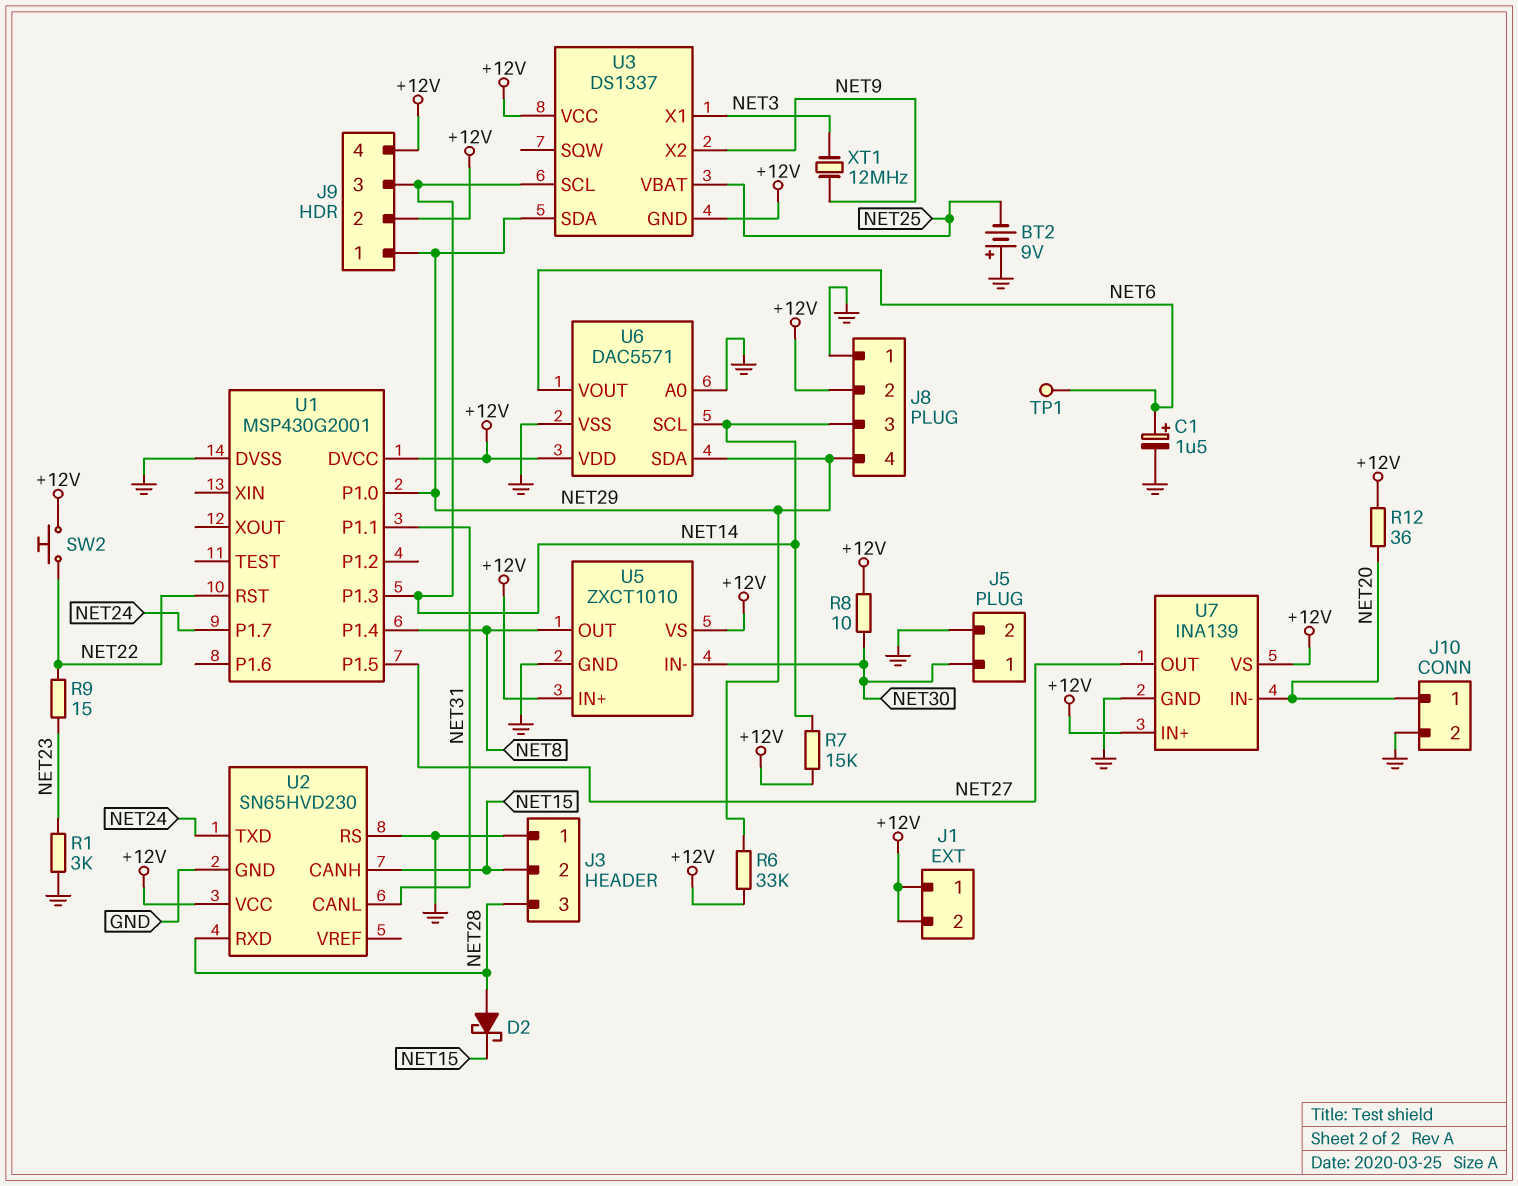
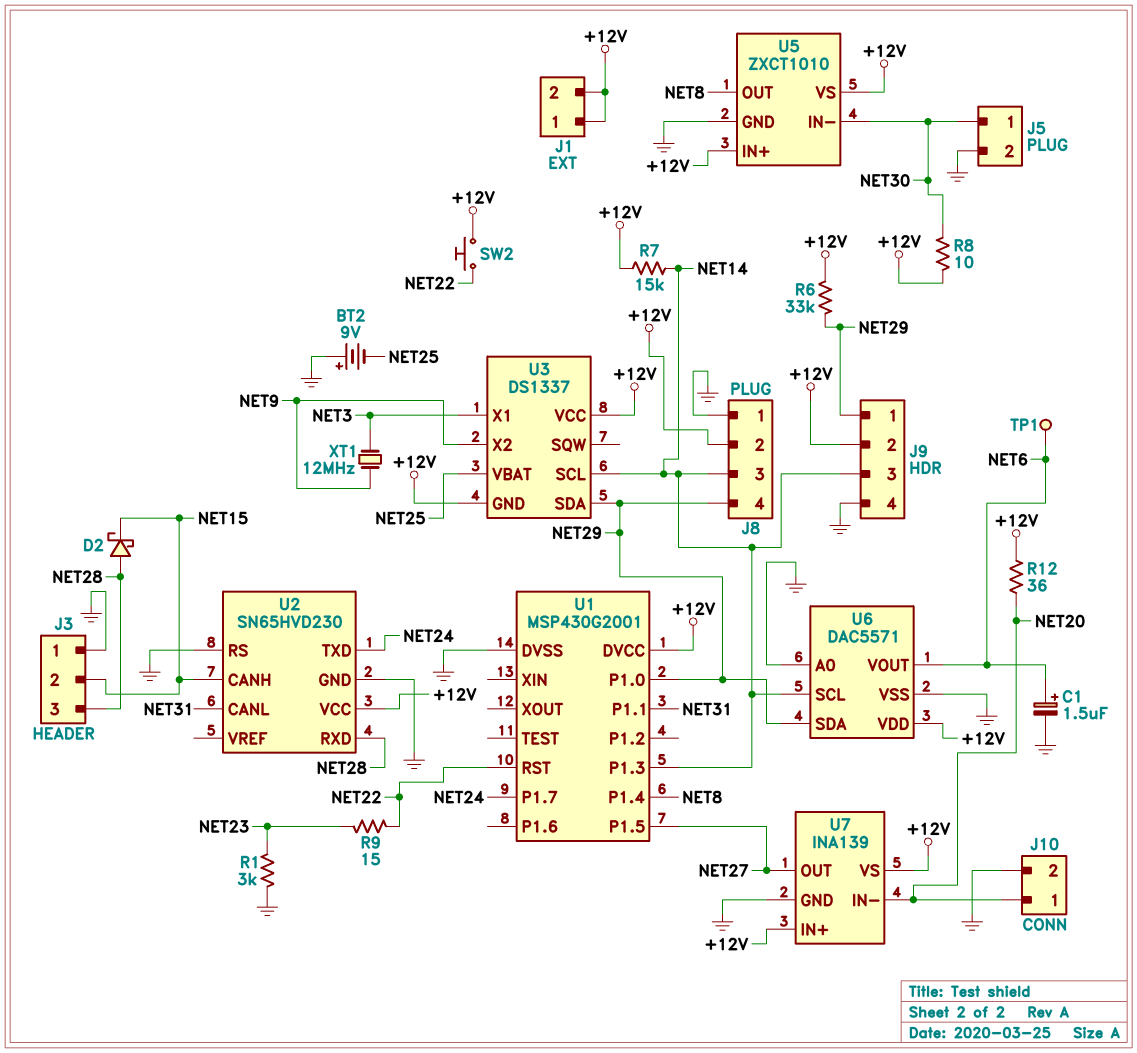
J9 pin 4: +12V -> GND

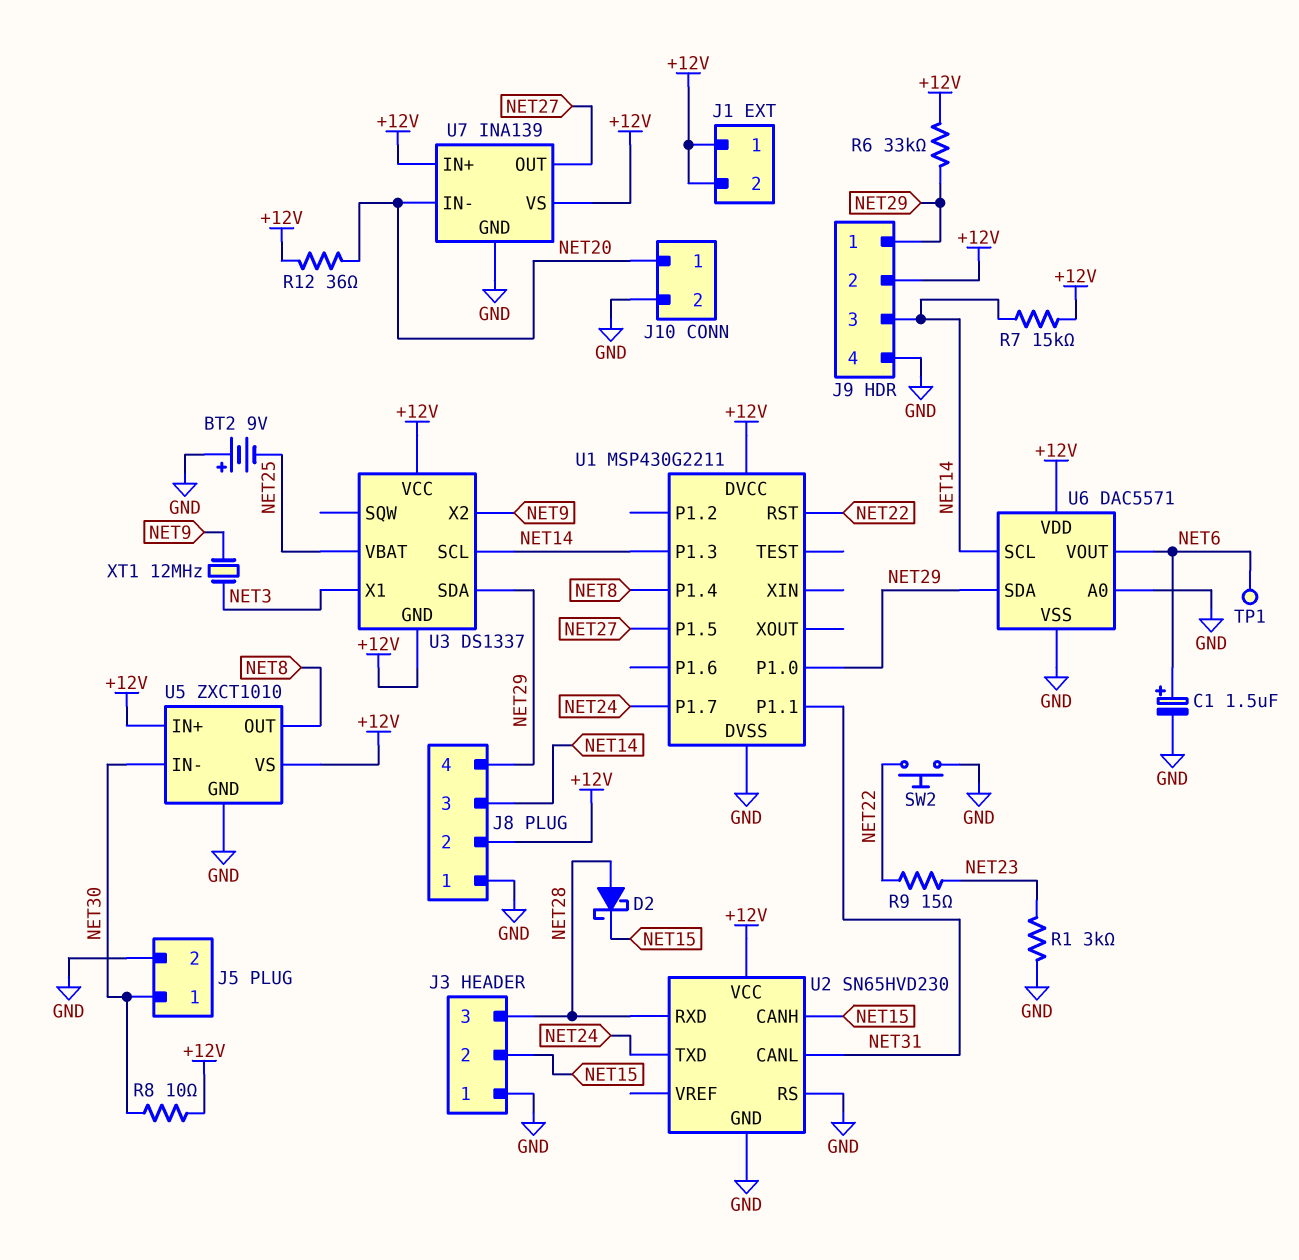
SW2: button (+12V, NET22) -> button (GND, NET22)
U1: MSP430G2001 -> MSP430G2211

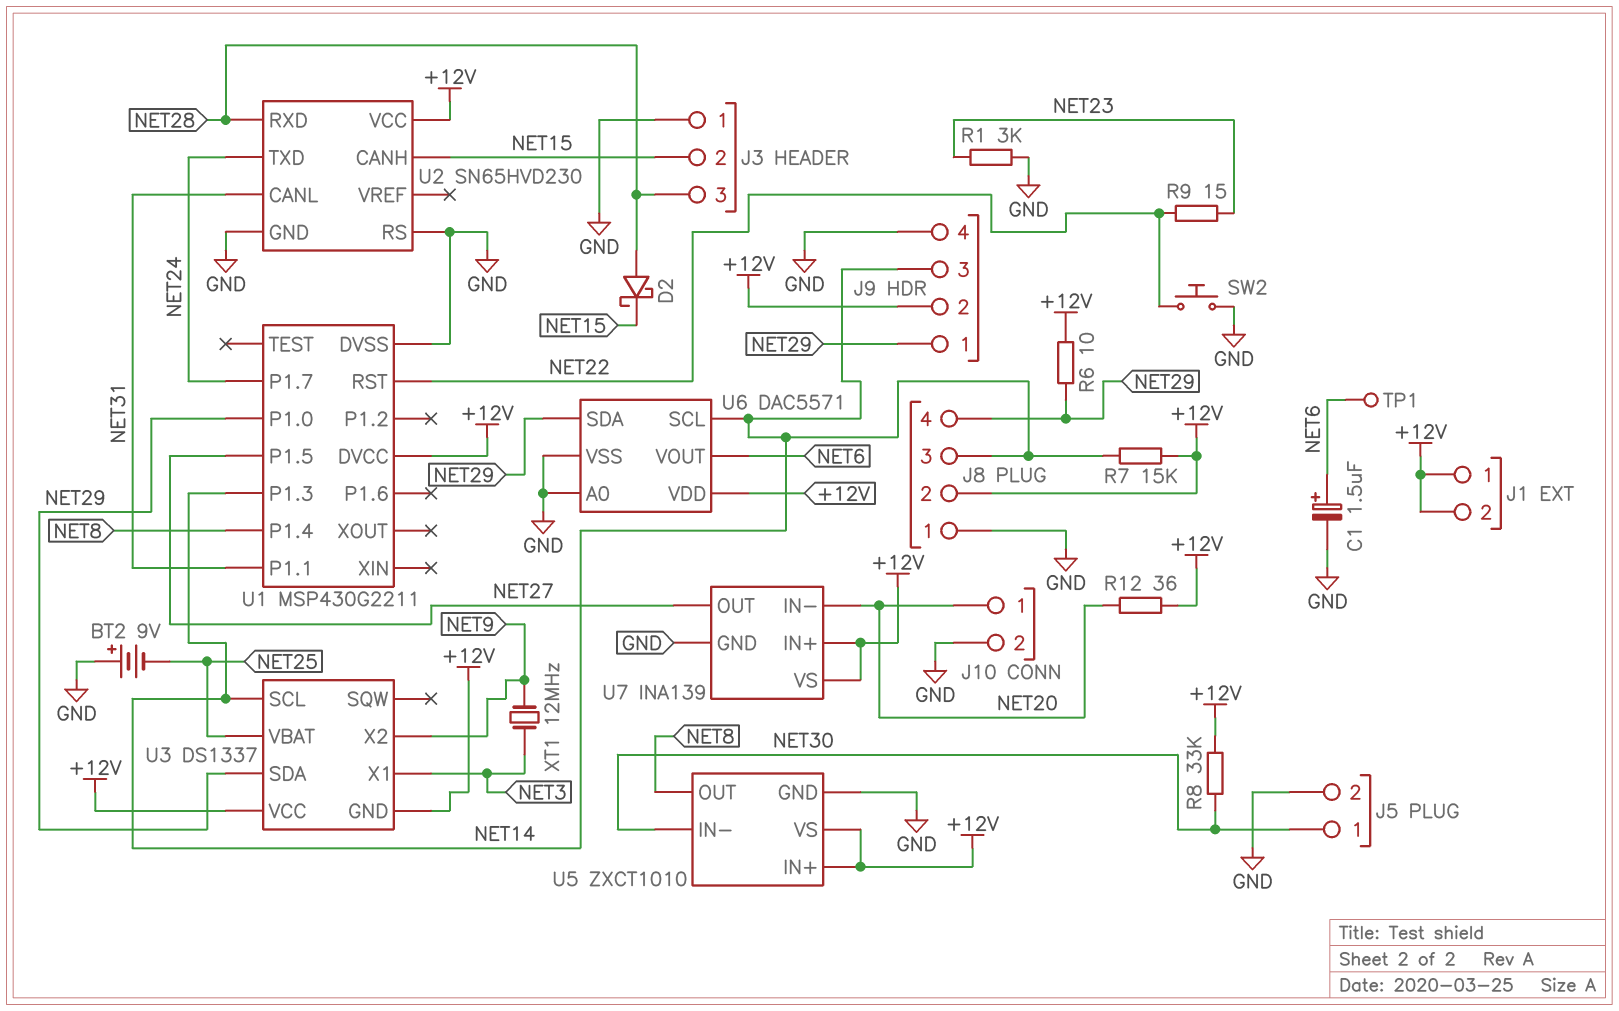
R6: 33k (+12V, NET29) -> 10 (+12V, NET29)
R8: 10 (+12V, NET30) -> 33k (+12V, NET30)

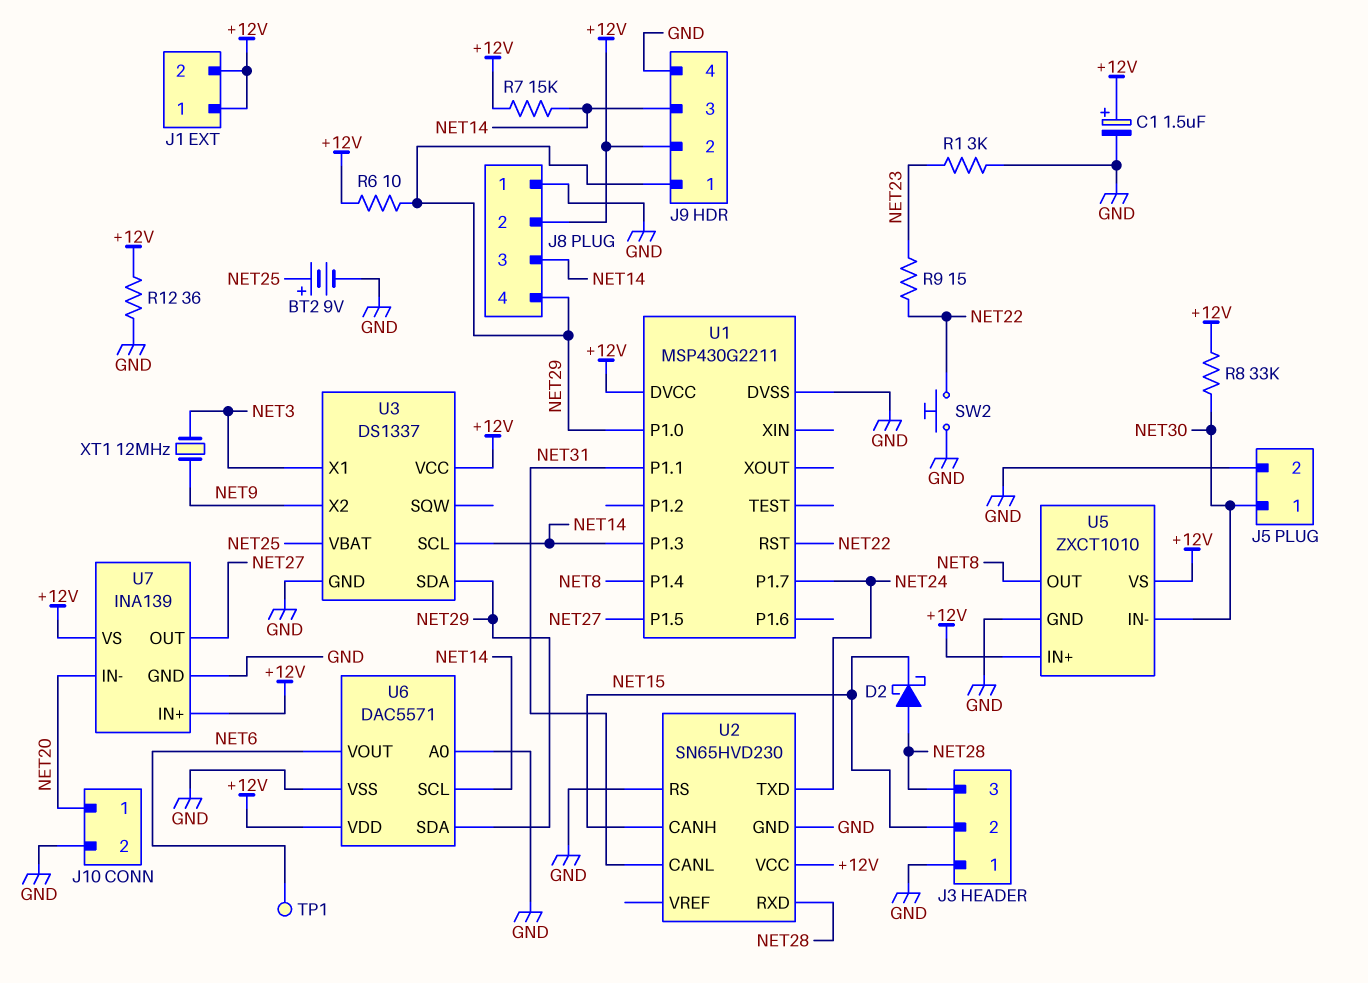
BT2: 9V (plus GND, minus NET25) -> 9V (plus NET25, minus GND)
C1: 1.5uF (plus NET6, minus GND) -> 1.5uF (plus +12V, minus GND)
R12: 36 (+12V, NET20) -> 36 (+12V, GND)
U3 pin GND: +12V -> GND

